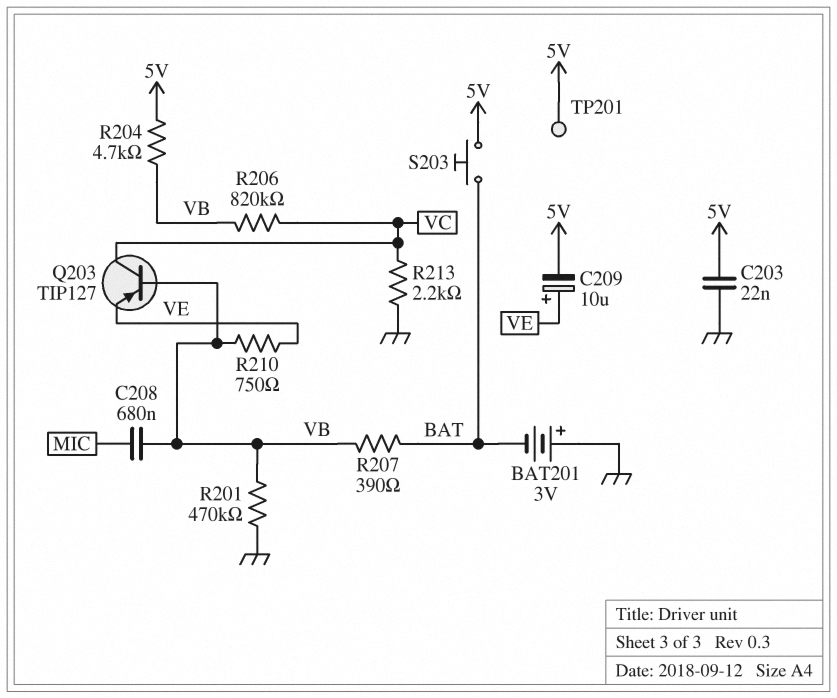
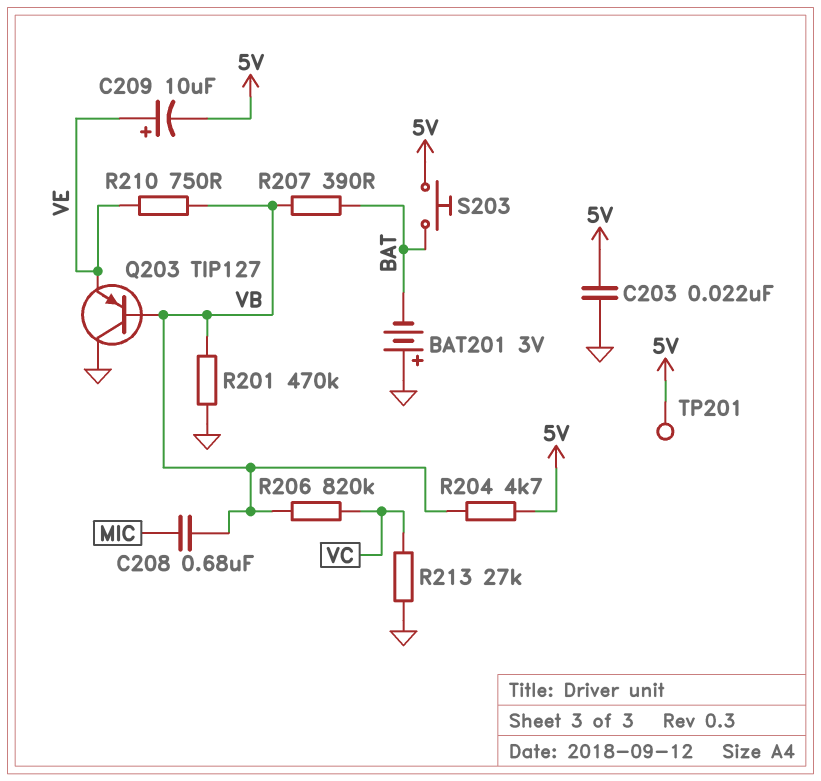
Q203: PNP TIP127 (B VB, C VC, E VE) -> PNP TIP127 (B VB, C GND, E VE)
R213: 2.2k (GND, VC) -> 27k (GND, VC)

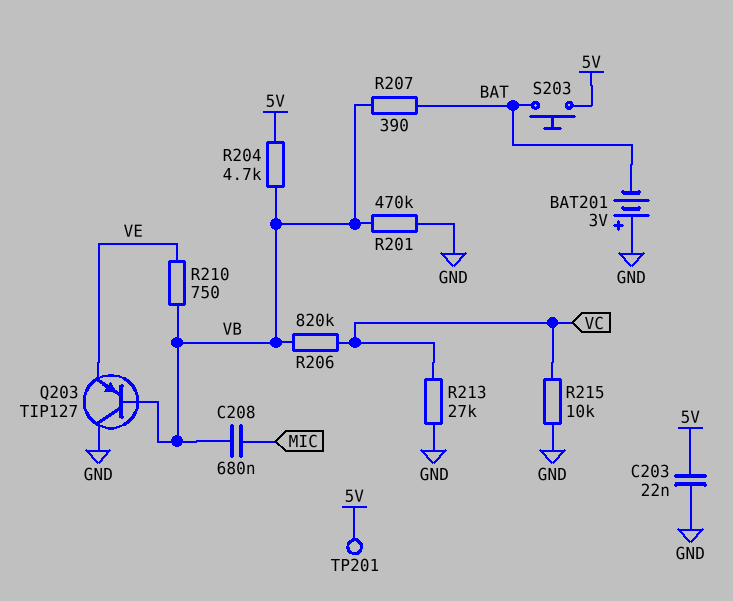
C209: 10uF (plus VE, minus 5V) -> none
R215: none -> 10k (GND, VC)

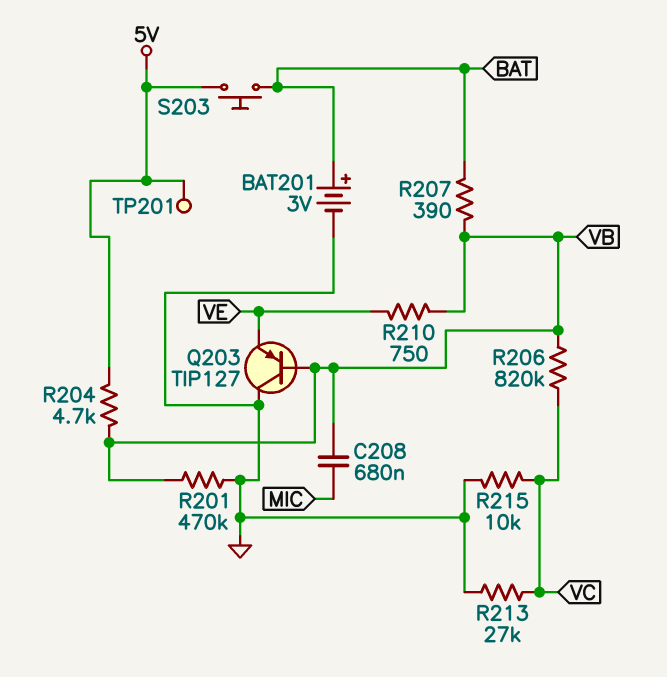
BAT201: 3V (plus GND, minus BAT) -> 3V (plus BAT, minus GND)
C203: 22nF (5V, GND) -> none

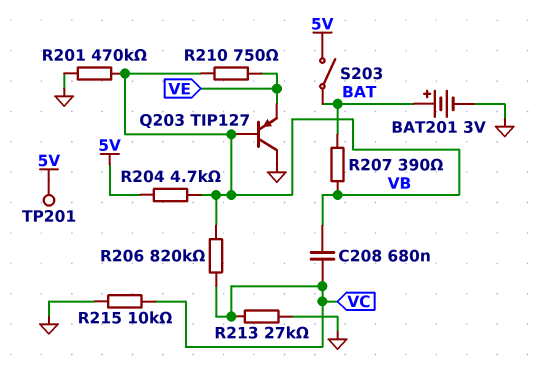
C208: 680nF (MIC, VB) -> 680nF (VB, VC)
S203: button (5V, BAT) -> switch (5V, BAT)

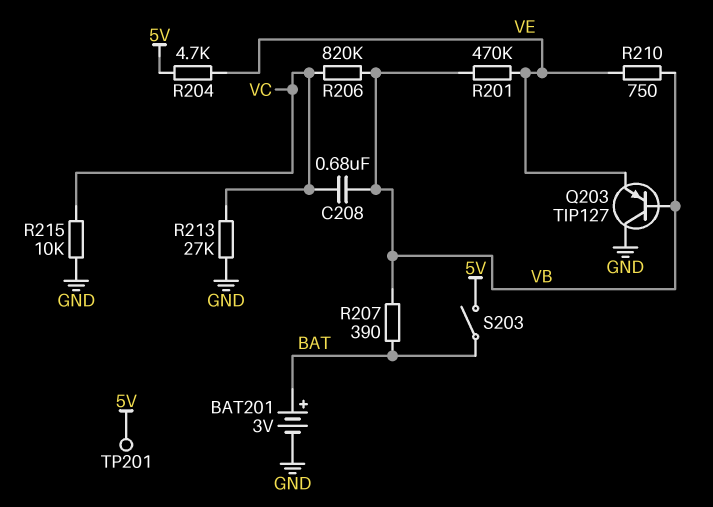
R201: 470k (GND, VB) -> 470k (VB, VE)
R204: 4.7k (5V, VB) -> 4.7k (5V, VE)

